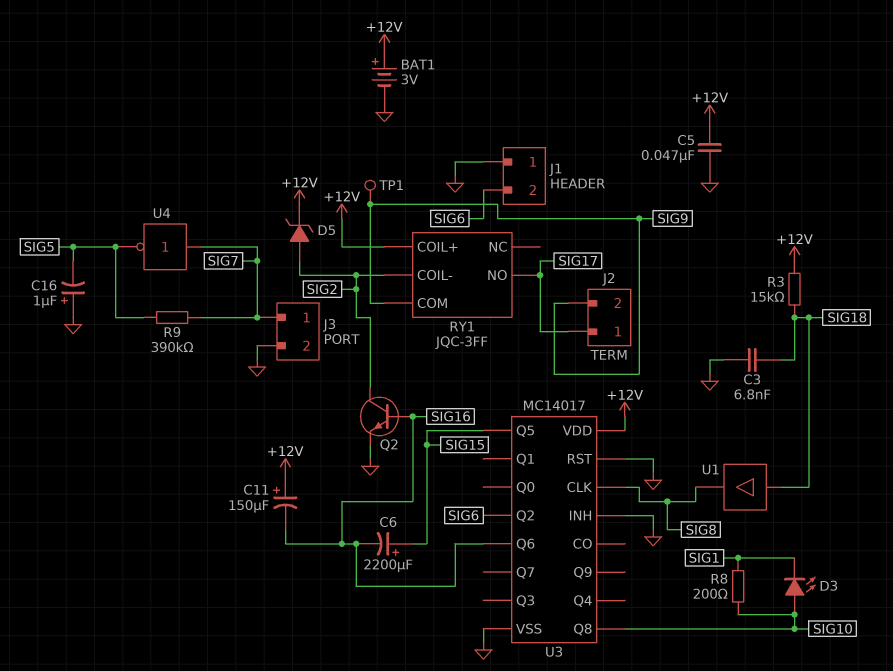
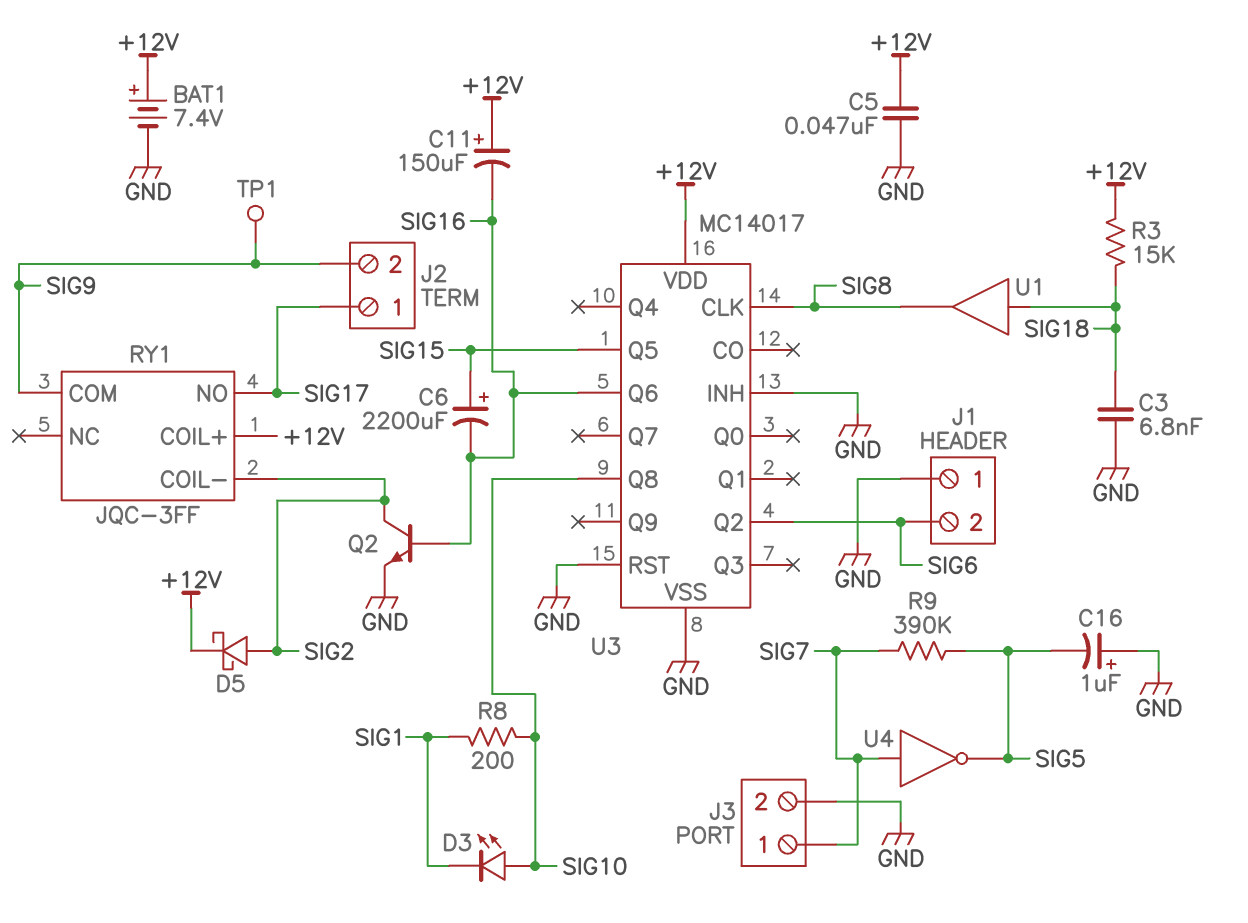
BAT1: 3V (plus +12V, minus GND) -> 7.4V (plus +12V, minus GND)
D5: zener (A SIG2, K +12V) -> schottky (A SIG2, K +12V)

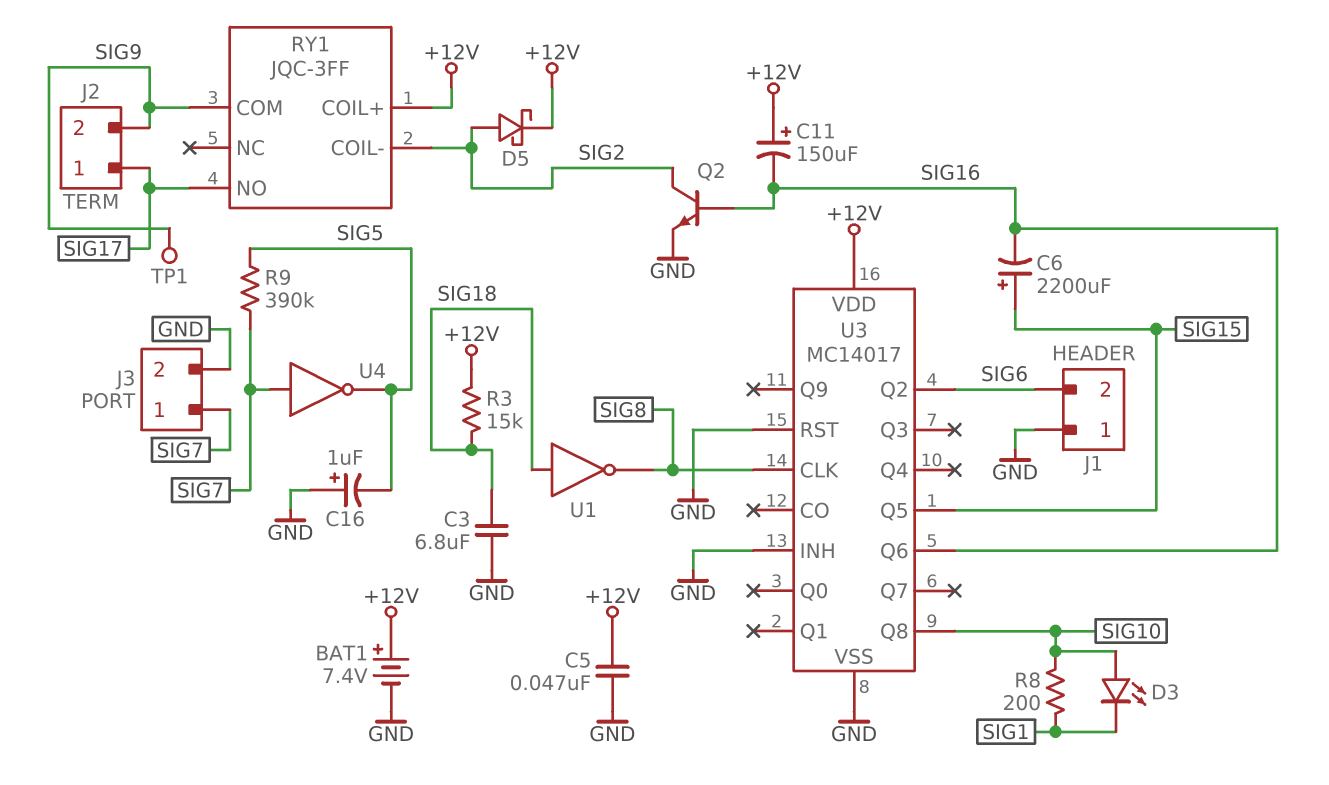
C3: 6.8nF (GND, SIG18) -> 6.8uF (GND, SIG18)
U1: buffer (in SIG18, out SIG8) -> NOT (in SIG18, out SIG8)

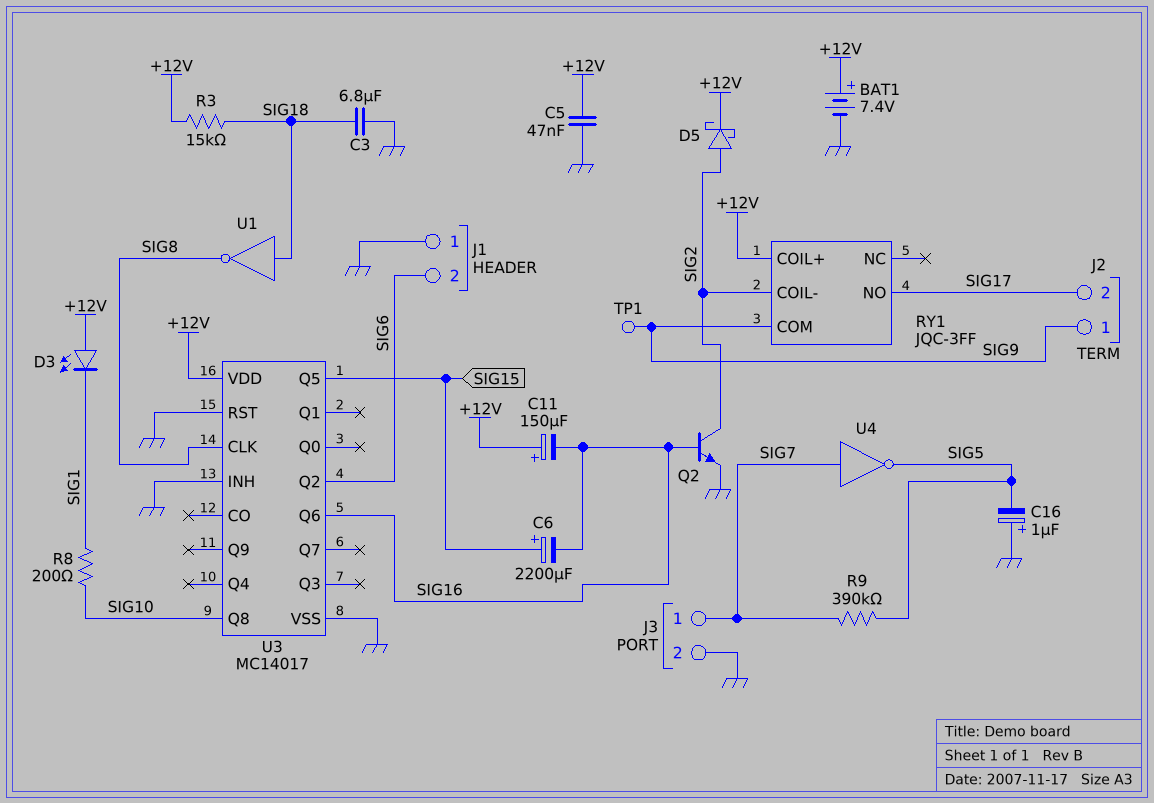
D3: LED (A SIG10, K SIG1) -> LED (A +12V, K SIG1)
J2 pin 1: SIG17 -> SIG9
J2 pin 2: SIG9 -> SIG17

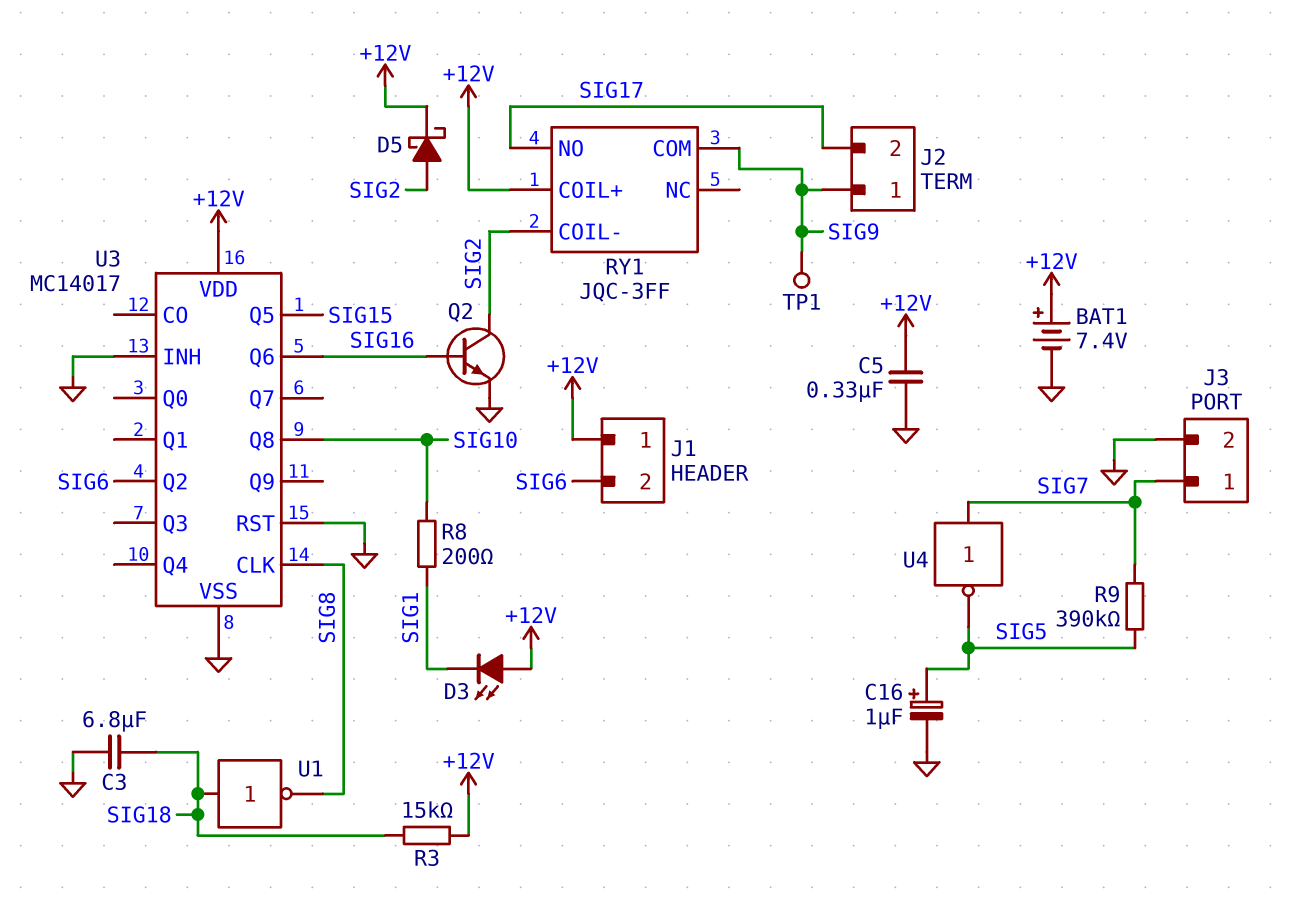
C5: 47nF (+12V, GND) -> 330nF (+12V, GND)
C6: 2200uF (plus SIG15, minus SIG16) -> none
C11: 150uF (plus +12V, minus SIG16) -> none
C16: 1uF (plus GND, minus SIG5) -> 1uF (plus SIG5, minus GND)
J1 pin 1: GND -> +12V

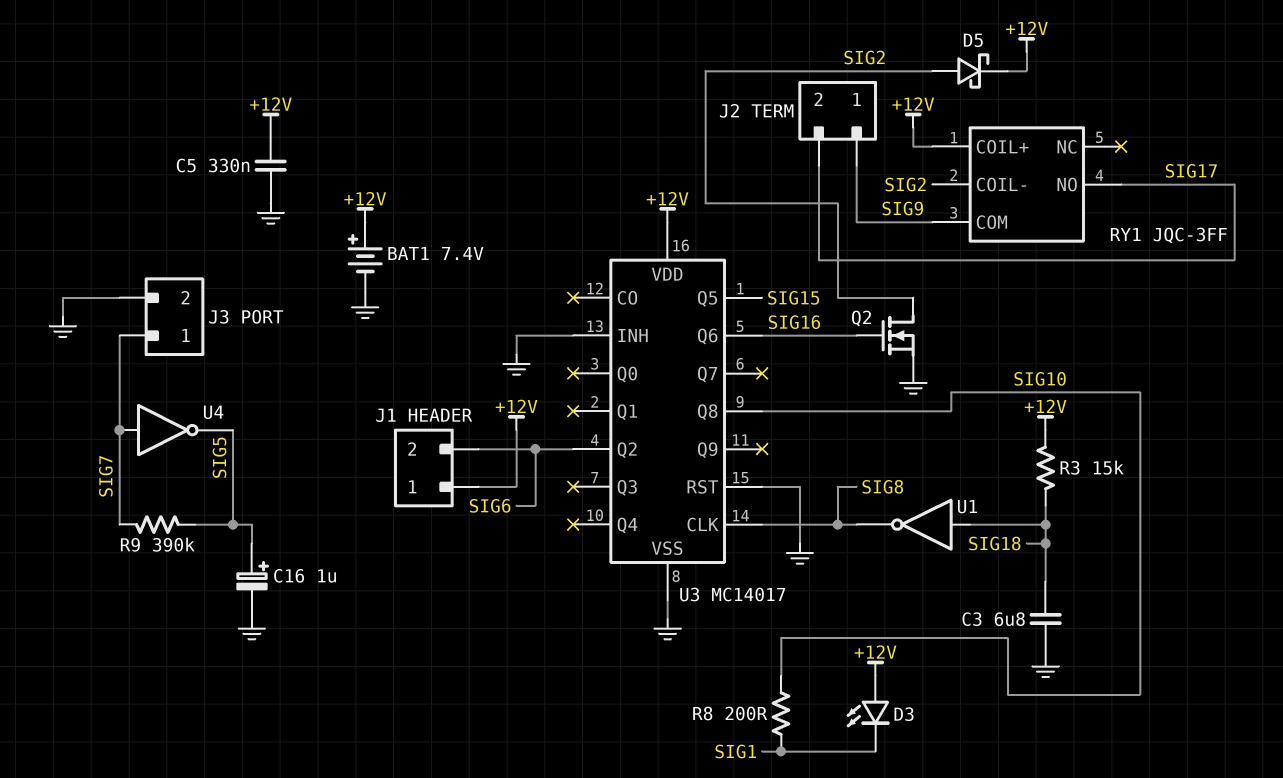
Q2: NPN (B SIG16, C SIG2, E GND) -> NMOS (G SIG16, D SIG2, S GND)
TP1: test point (SIG9) -> none

